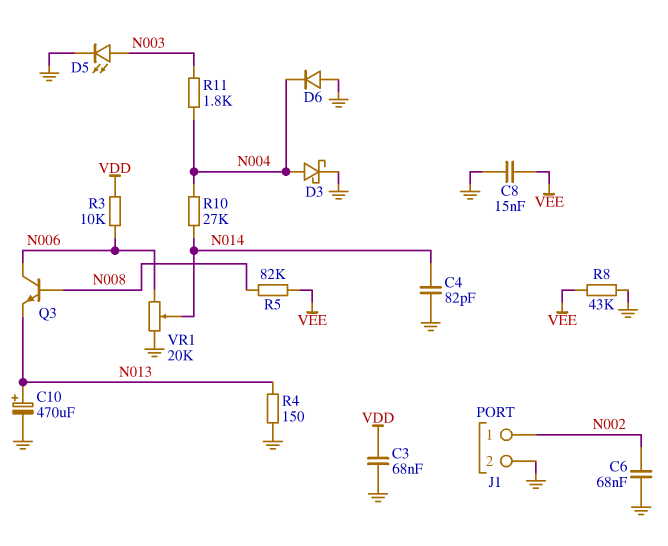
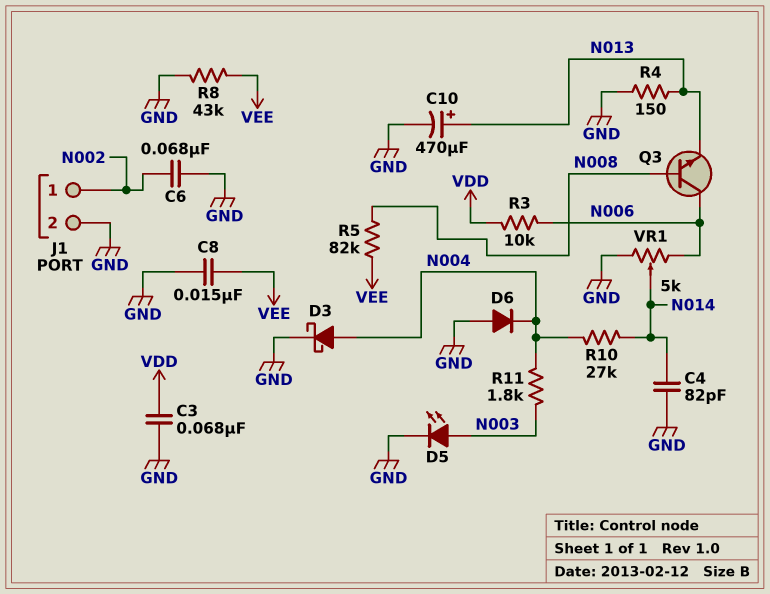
VR1: 20k (GND, N006, wiper N014) -> 5k (GND, N006, wiper N014)

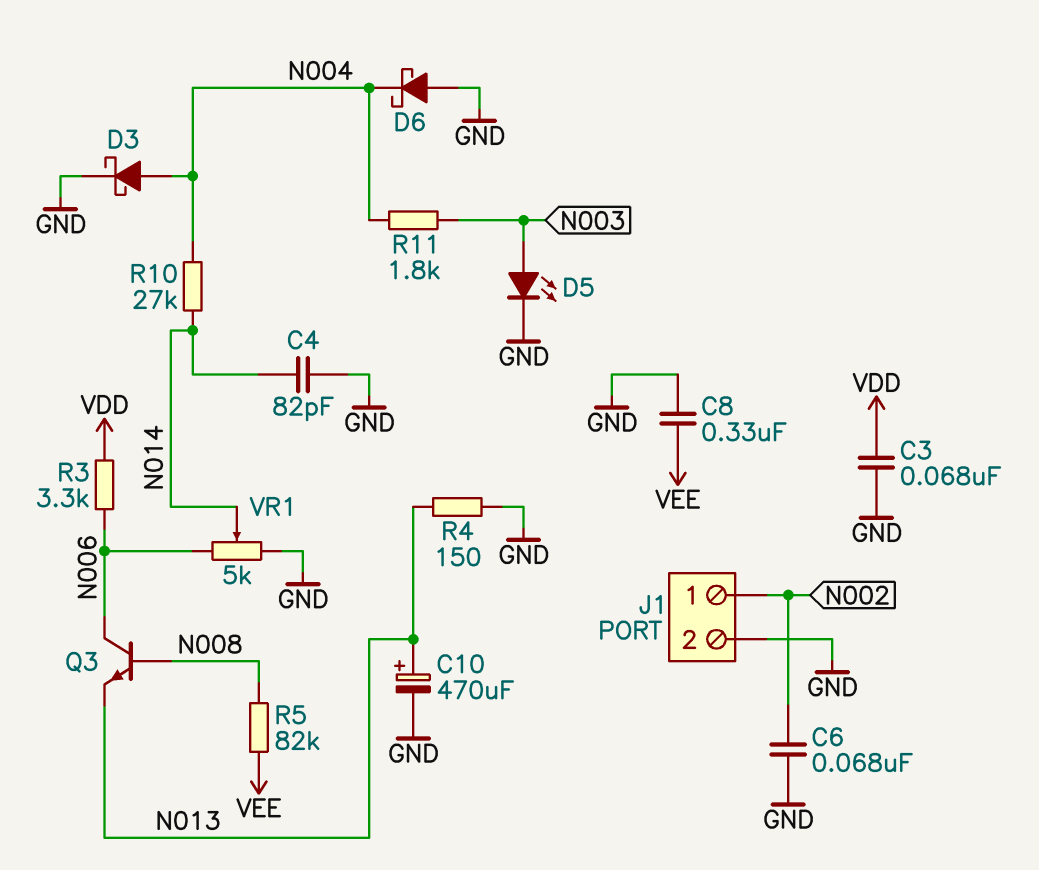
C8: 15nF (GND, VEE) -> 330nF (GND, VEE)
D6: diode (A GND, K N004) -> schottky (A GND, K N004)
R3: 10k (N006, VDD) -> 3.3k (N006, VDD)
R8: 43k (GND, VEE) -> none

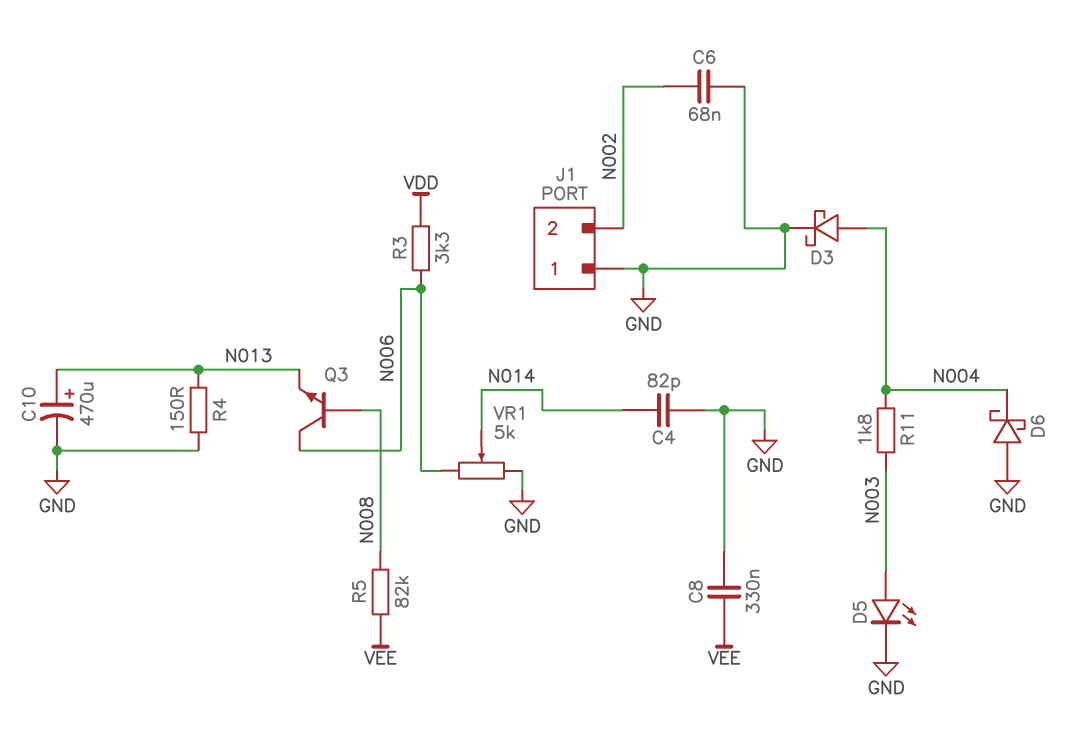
C3: 68nF (GND, VDD) -> none
J1 pin 1: N002 -> GND
J1 pin 2: GND -> N002
R10: 27k (N004, N014) -> none

